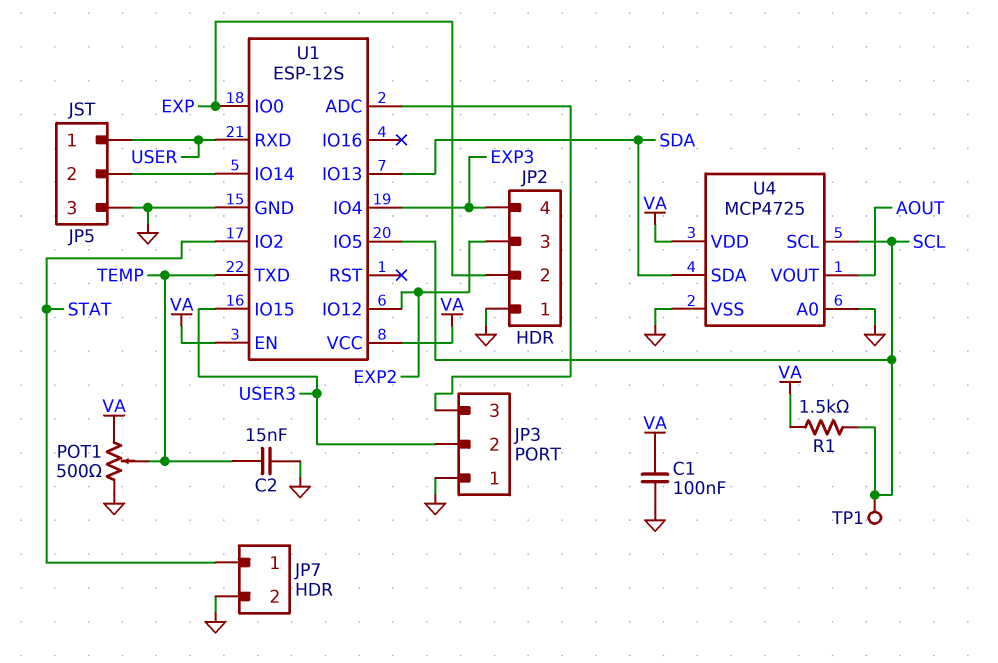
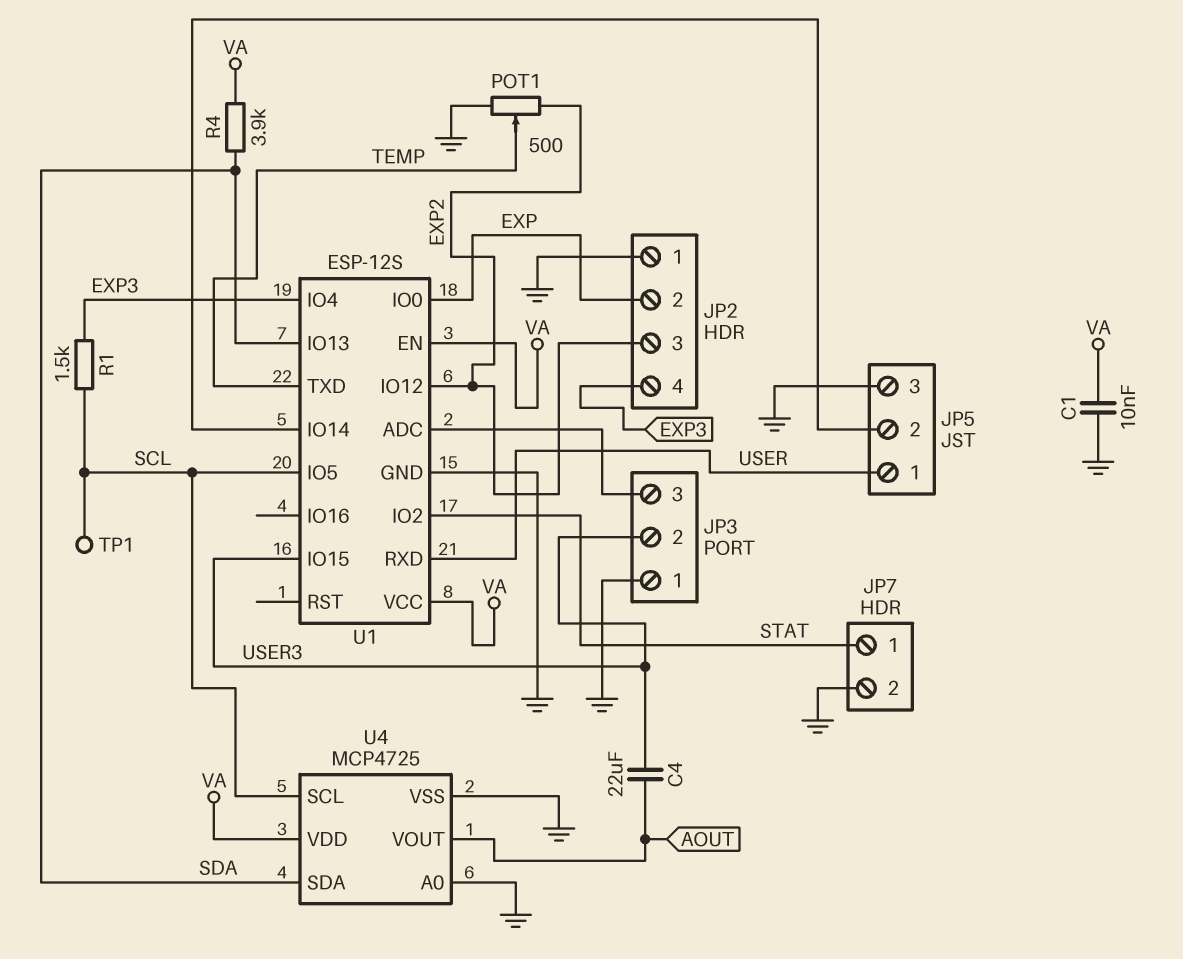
C1: 100nF (GND, VA) -> 10nF (GND, VA)
C2: 15nF (GND, TEMP) -> none
C4: none -> 22uF (AOUT, USER3)
POT1: 500 (GND, VA, wiper TEMP) -> 500 (EXP2, GND, wiper TEMP)
R1: 1.5k (SCL, VA) -> 1.5k (EXP3, SCL)
R4: none -> 3.9k (SDA, VA)

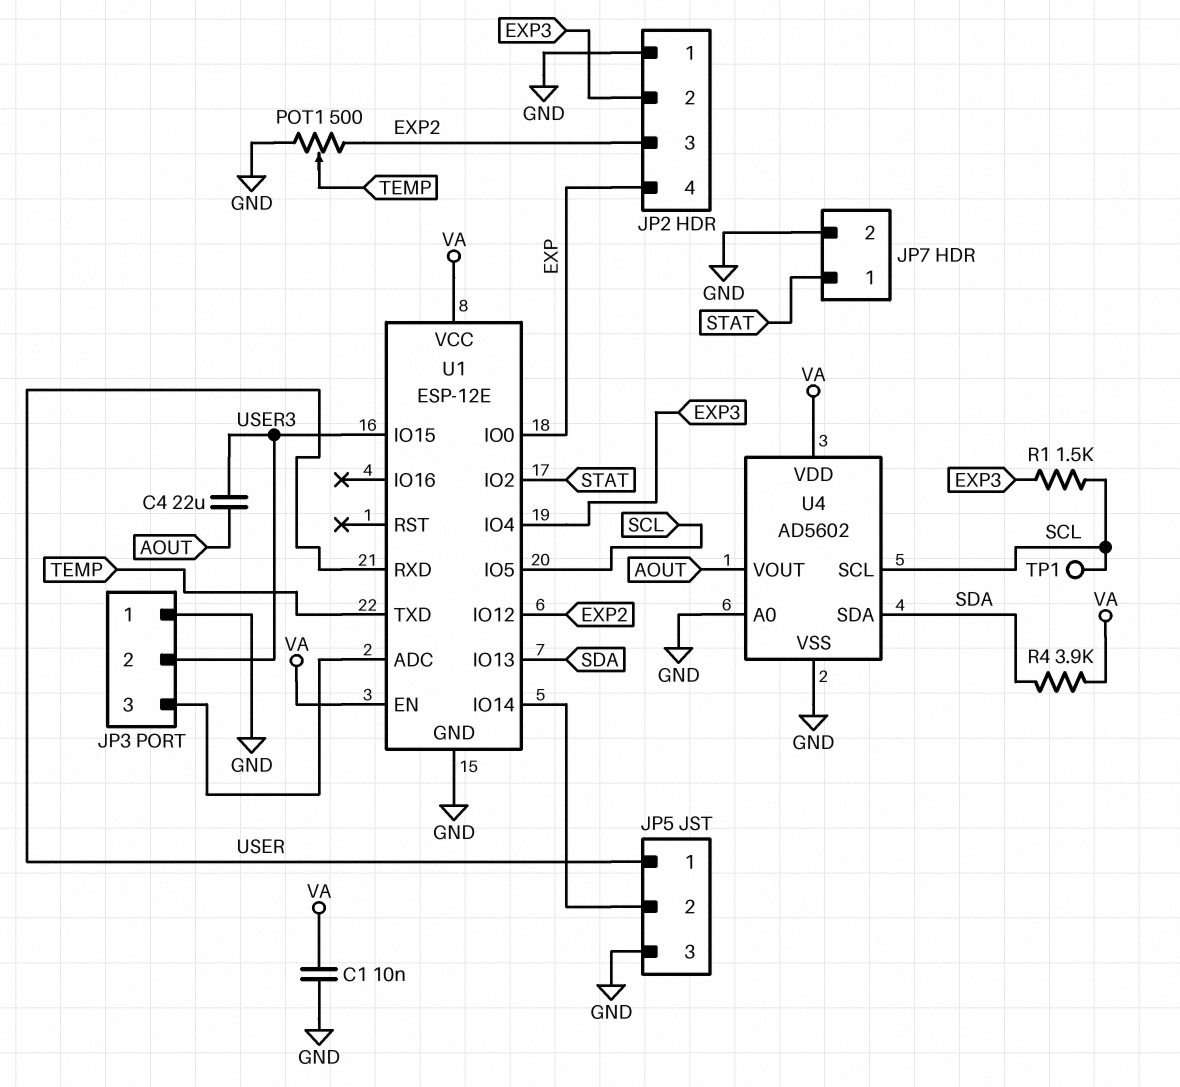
JP2 pin 2: EXP -> EXP3
JP2 pin 4: EXP3 -> EXP
U1: ESP-12S -> ESP-12E
U4: MCP4725 -> AD5602

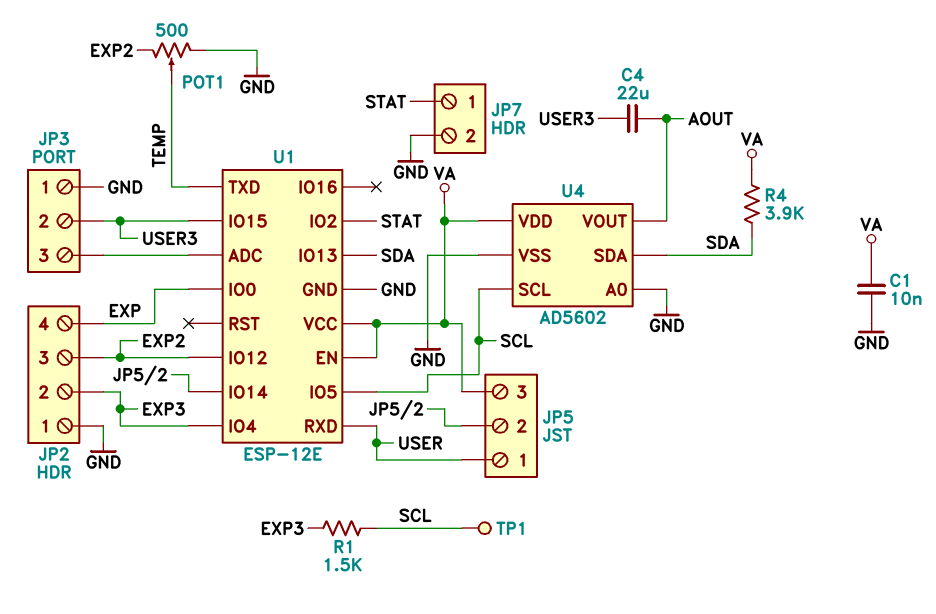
JP5 pin 3: GND -> VA

